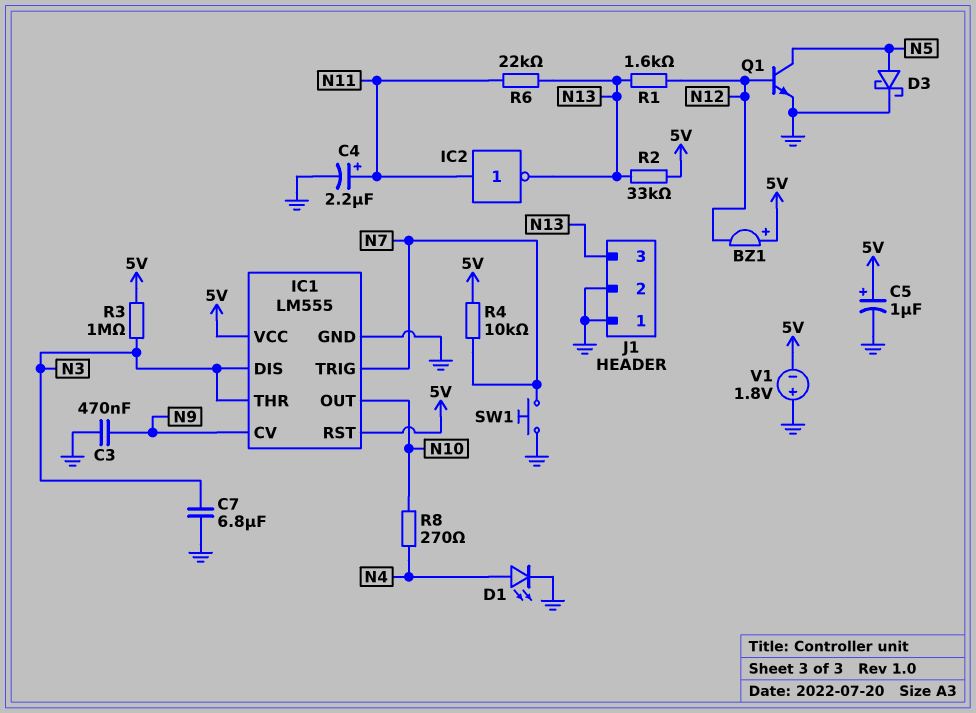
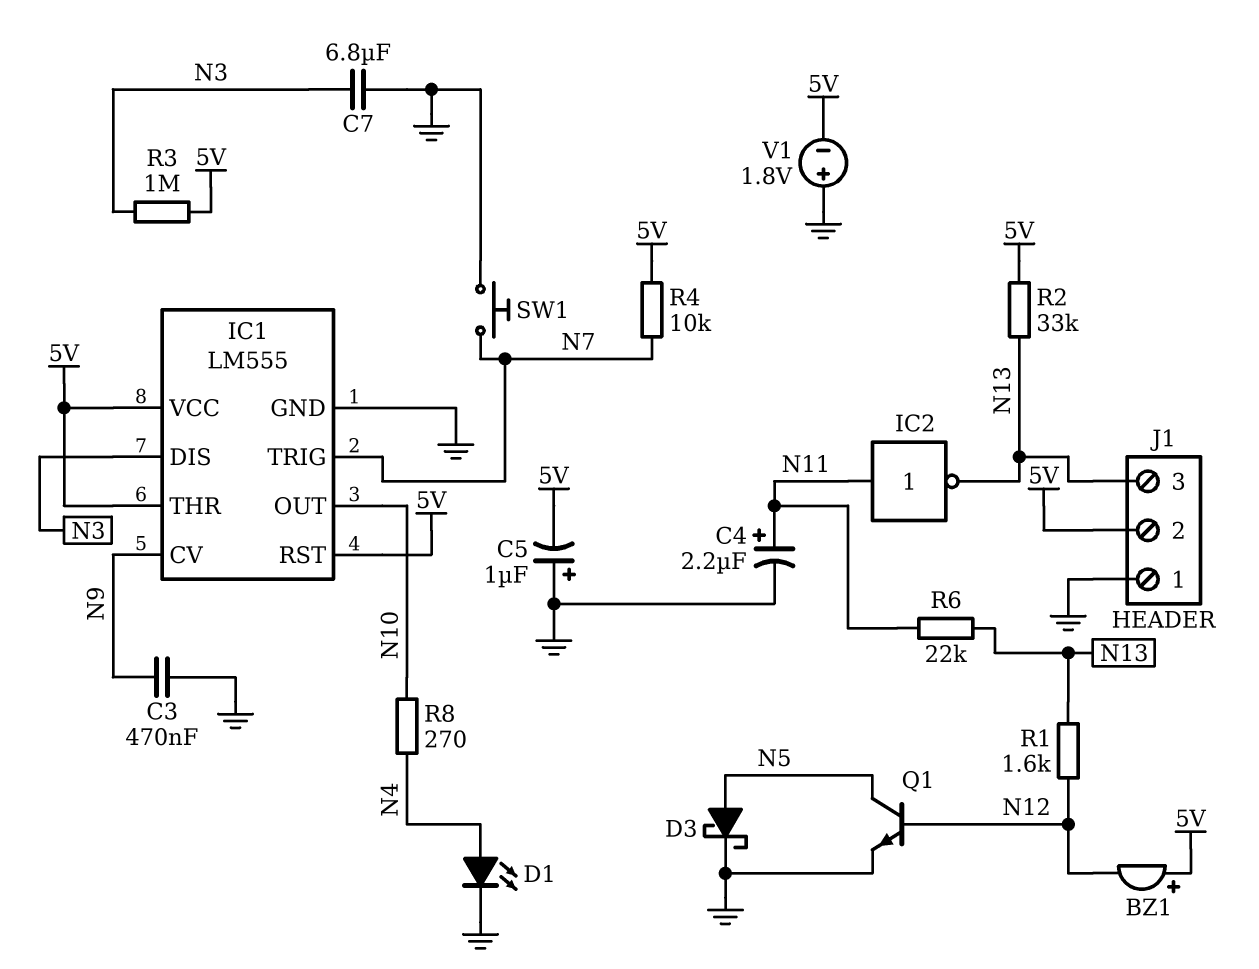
C5: 1uF (plus 5V, minus GND) -> 1uF (plus GND, minus 5V)
IC1 pin THR: N3 -> 5V
J1 pin 2: GND -> 5V

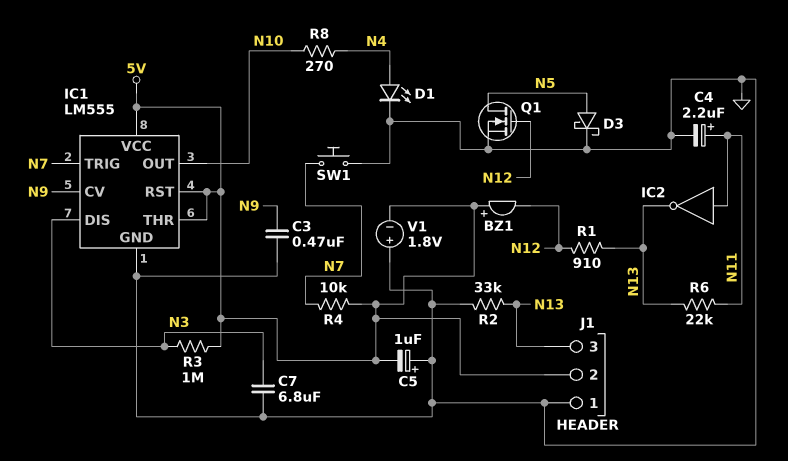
Q1: NPN (B N12, C N5, E GND) -> NMOS (G N12, D N5, S GND)
R1: 1.6k (N12, N13) -> 910 (N12, N13)
R2: 33k (5V, N13) -> 33k (GND, N13)

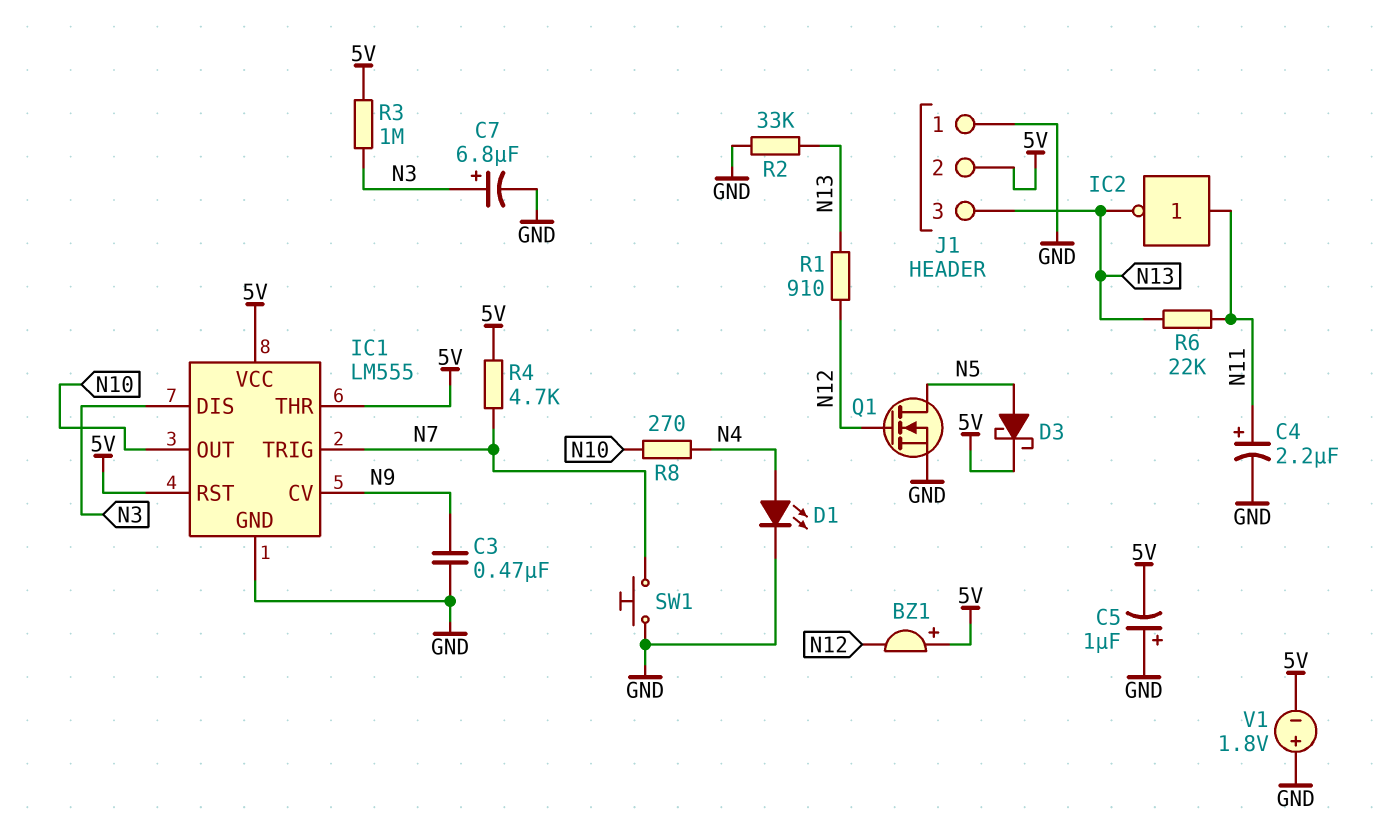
C7: 6.8uF (GND, N3) -> 6.8uF (plus N3, minus GND)
D3: schottky (A N5, K GND) -> schottky (A N5, K 5V)
R4: 10k (5V, N7) -> 4.7k (5V, N7)

